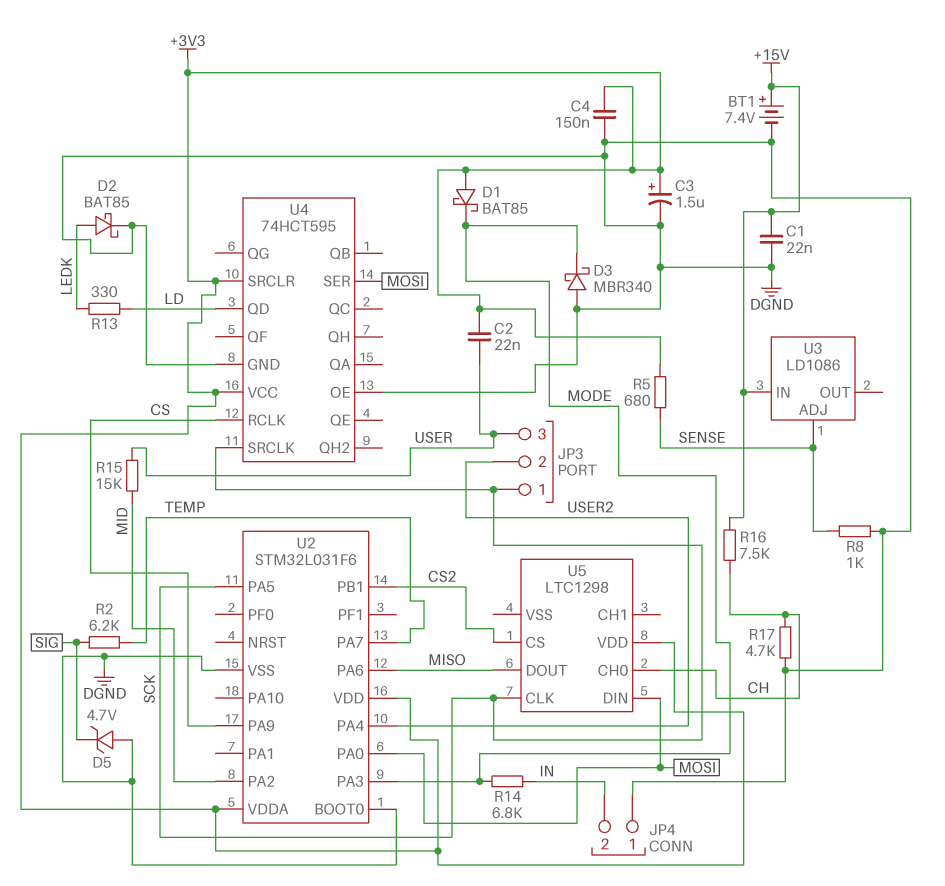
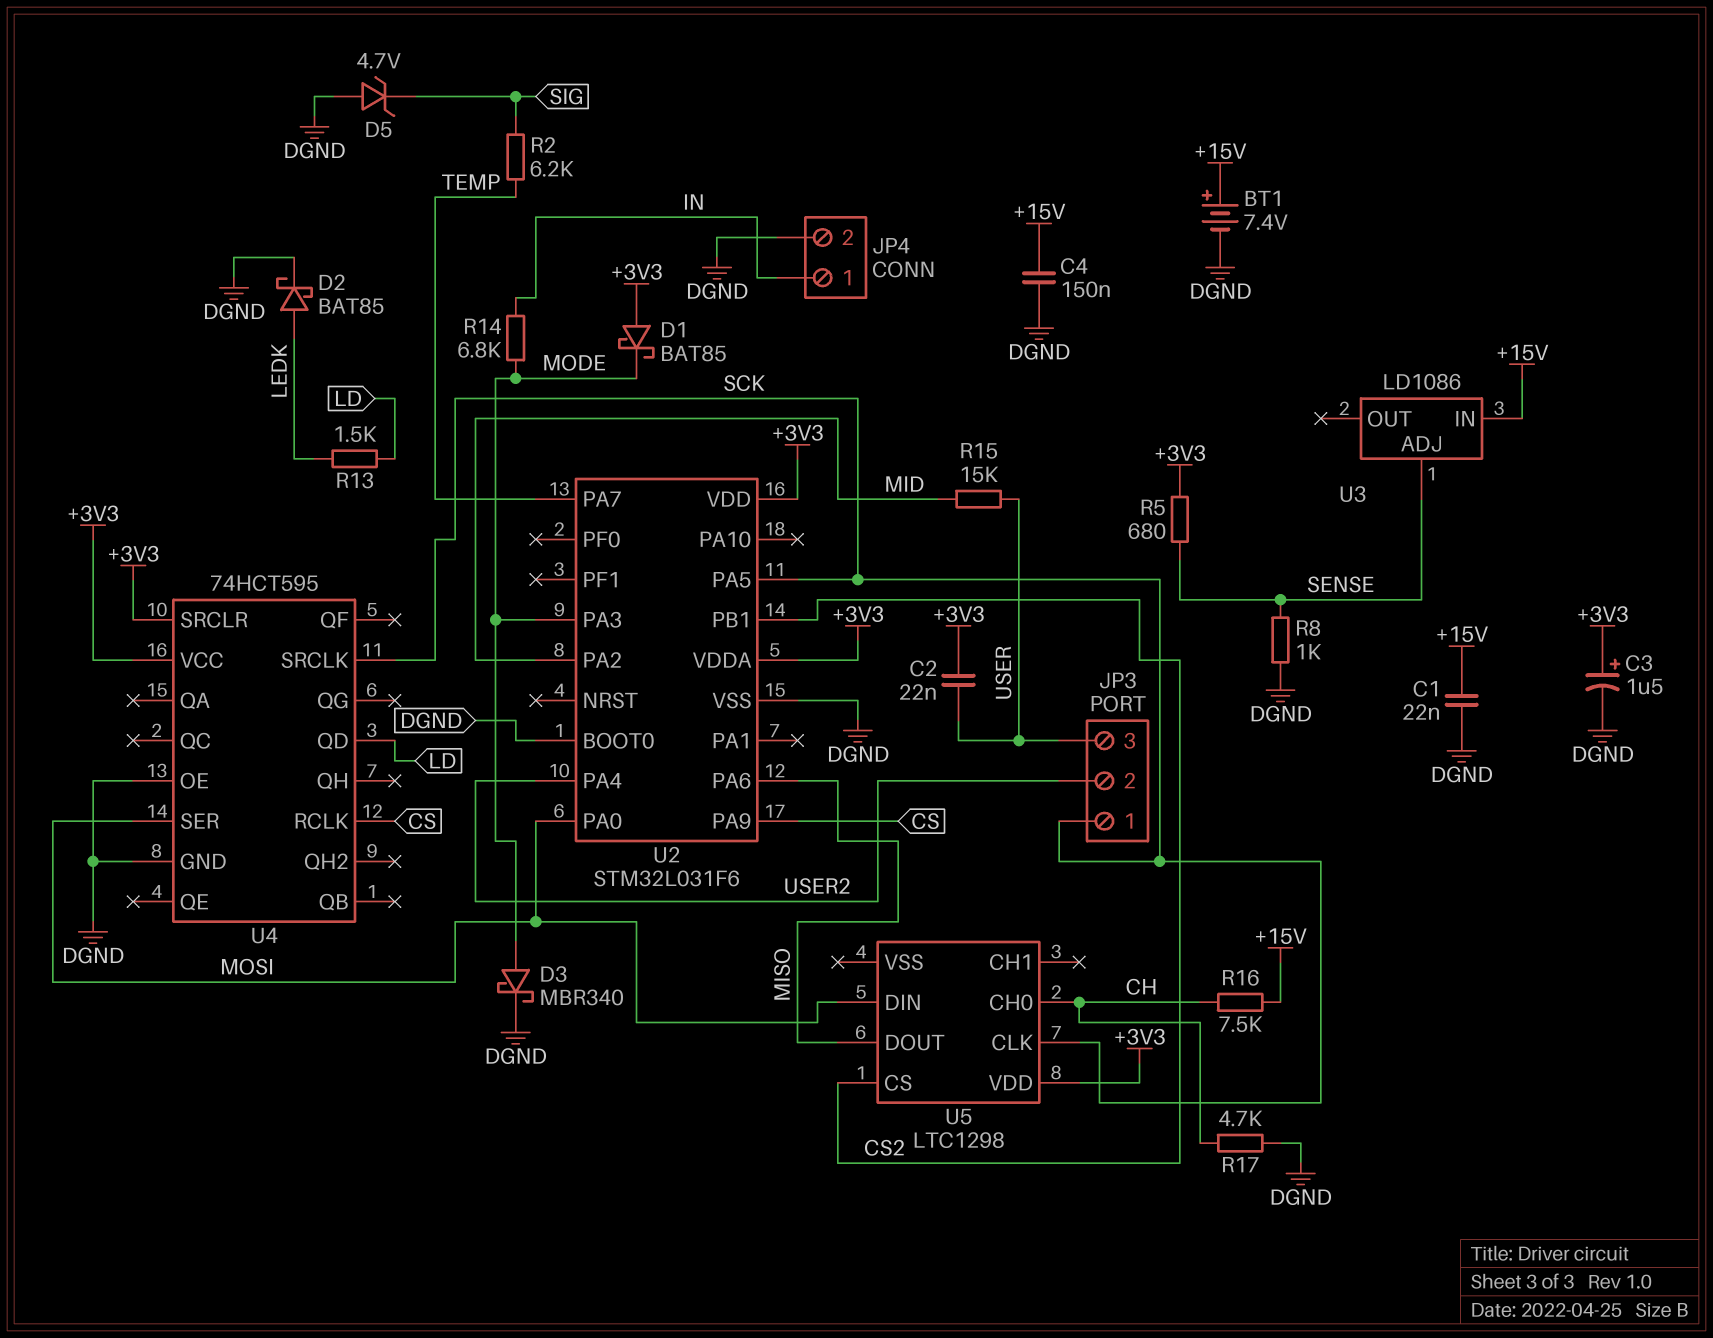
C4: 150nF (+3V3, DGND) -> 150nF (+15V, DGND)
D3: schottky MBR340 (A DGND, K MODE) -> schottky MBR340 (A MODE, K DGND)
JP4 pin 1: DGND -> IN
JP4 pin 2: IN -> DGND
R13: 330 (LD, LEDK) -> 1.5k (LD, LEDK)

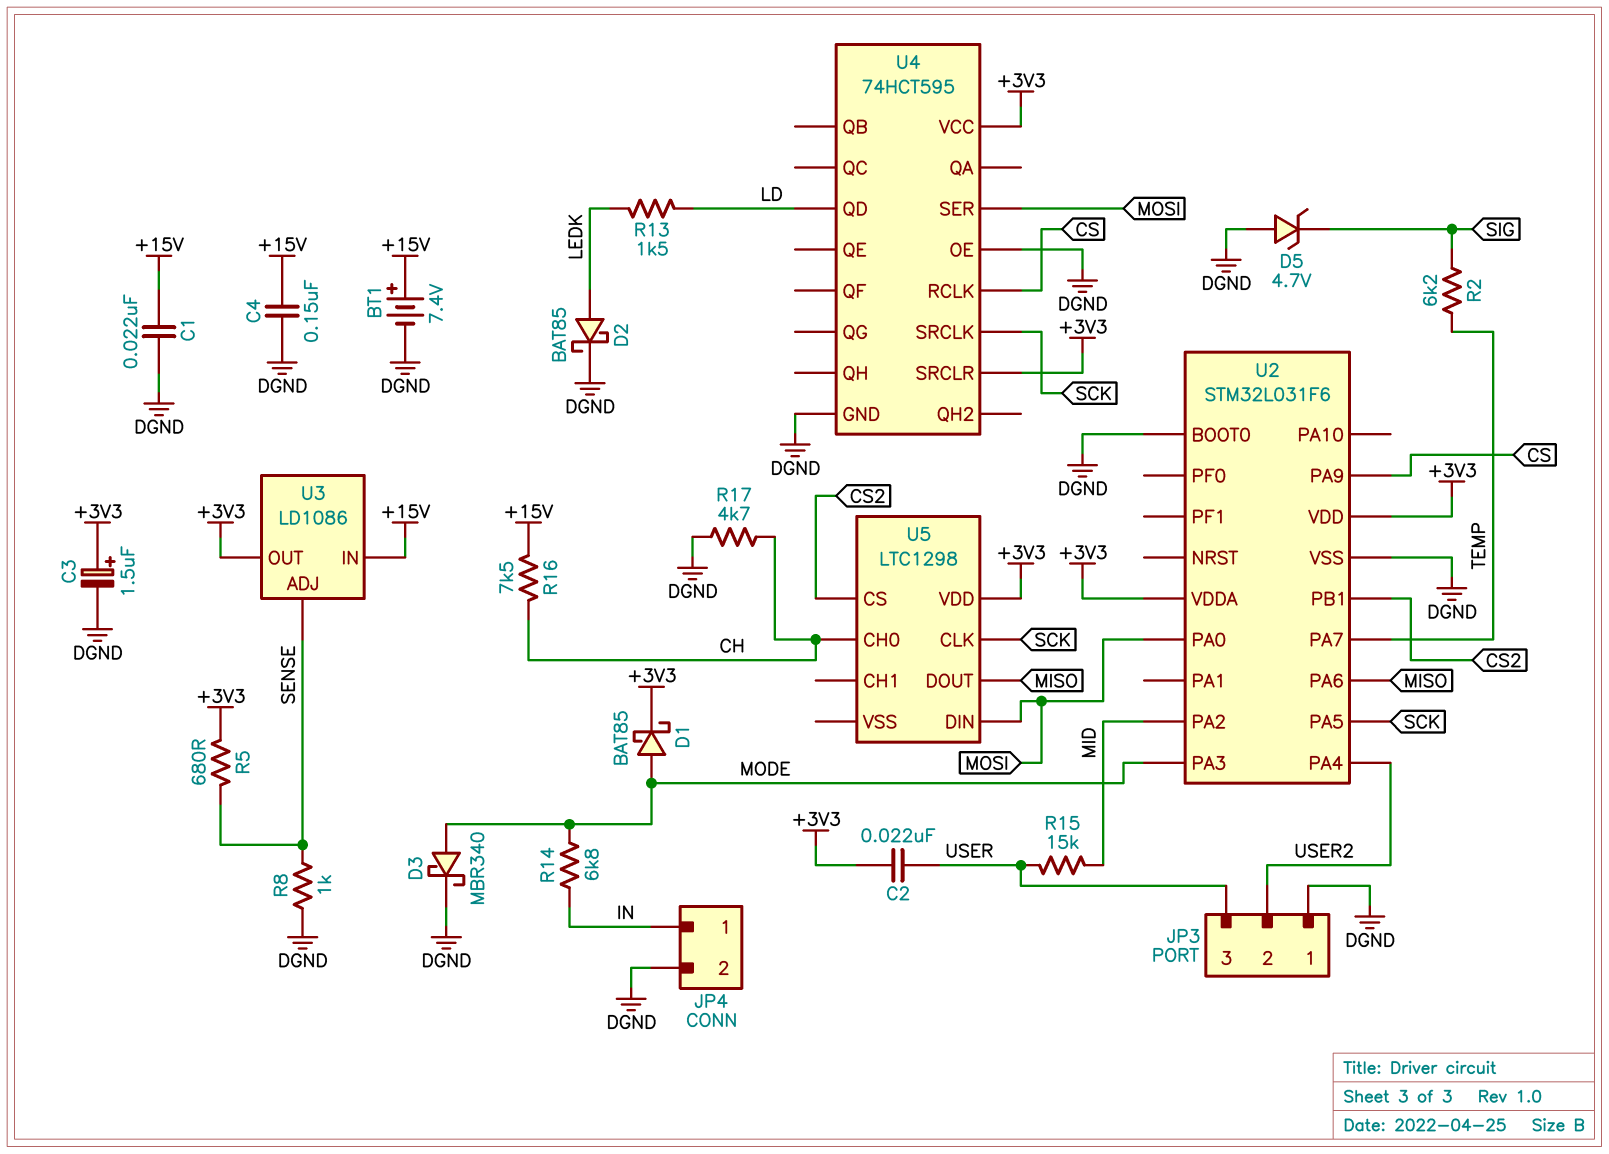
D1: schottky BAT85 (A +3V3, K MODE) -> schottky BAT85 (A MODE, K +3V3)
JP3 pin 1: SCK -> DGND
U3 pin OUT: none -> +3V3

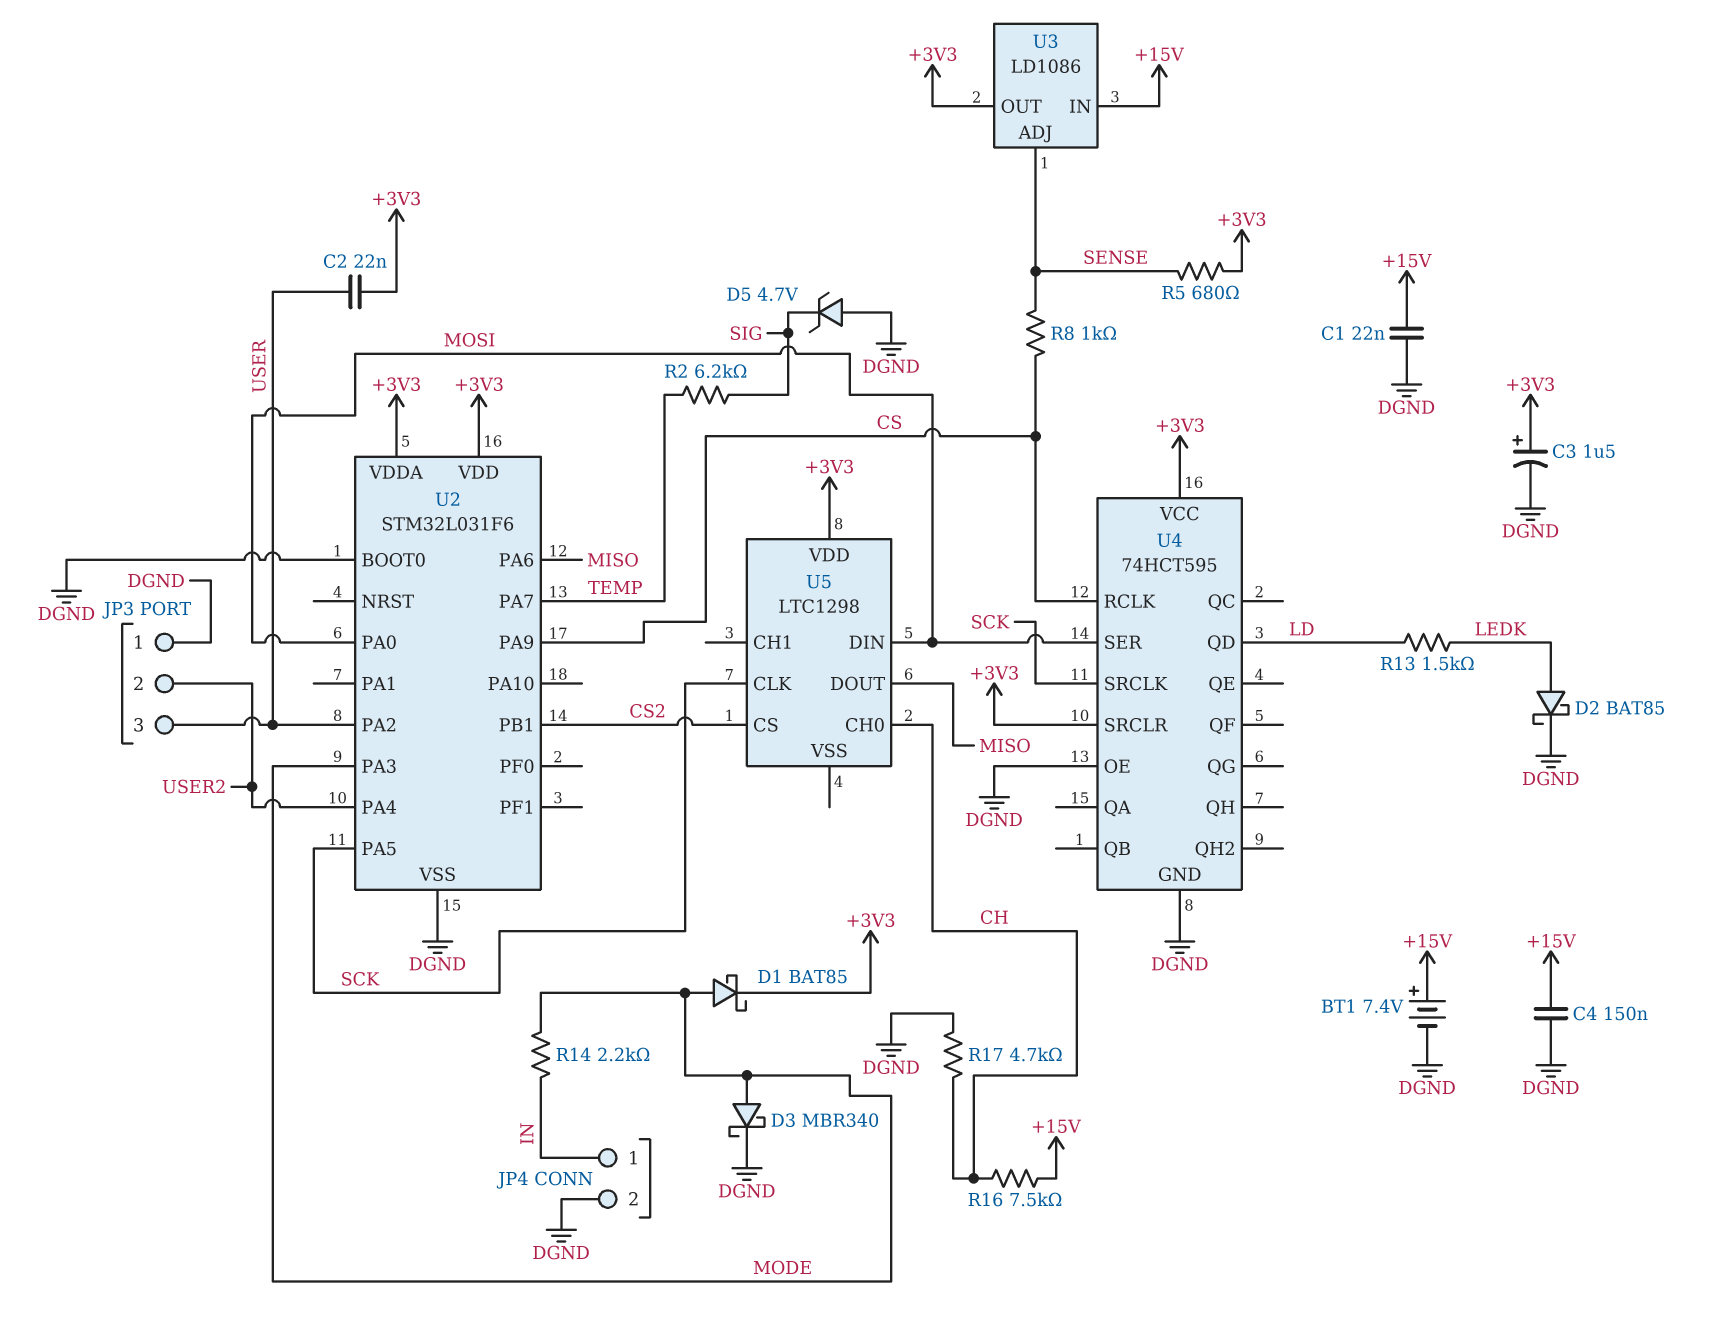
R8: 1k (DGND, SENSE) -> 1k (CS, SENSE)
R14: 6.8k (IN, MODE) -> 2.2k (IN, MODE)
R15: 15k (MID, USER) -> none
U2 pin PA2: MID -> USER

